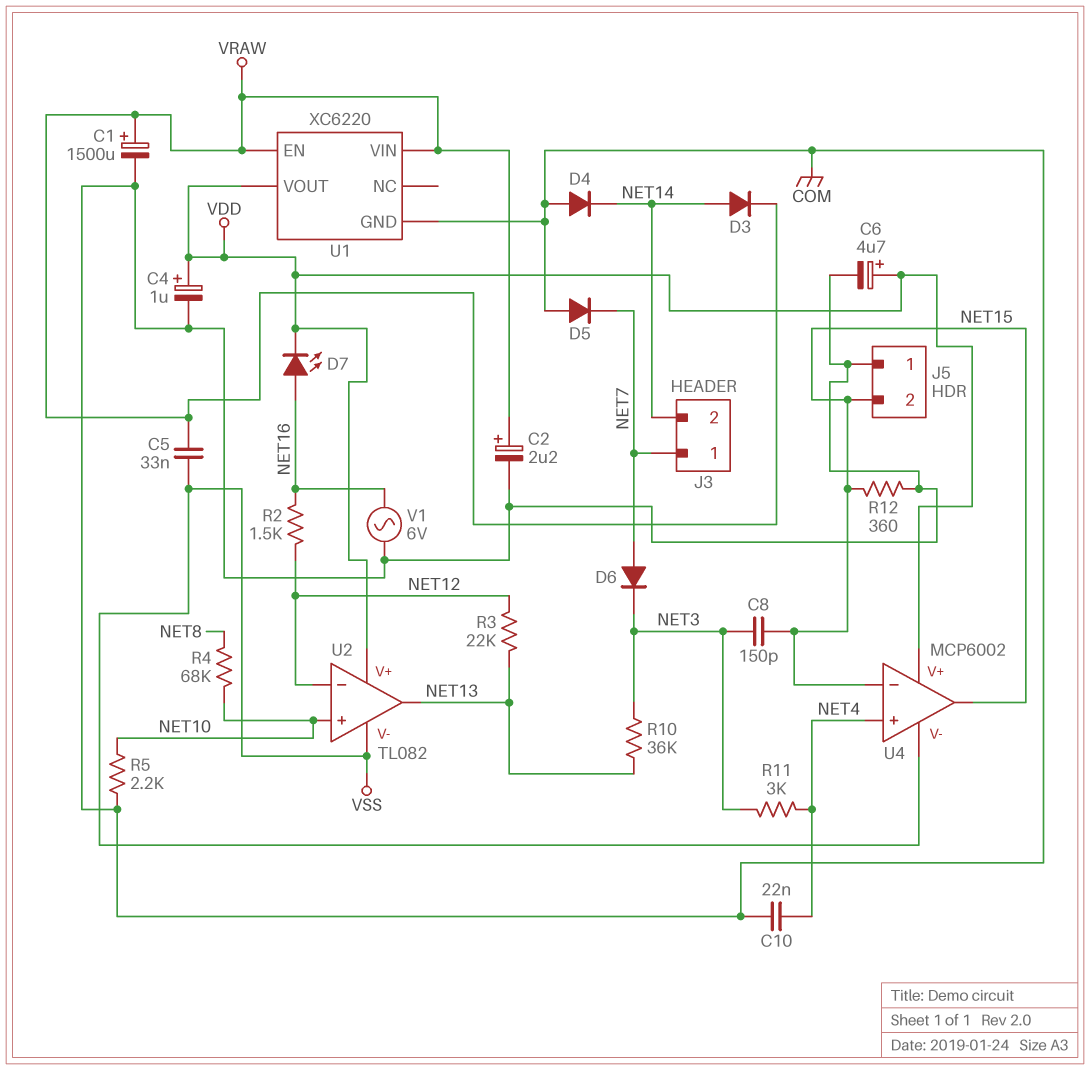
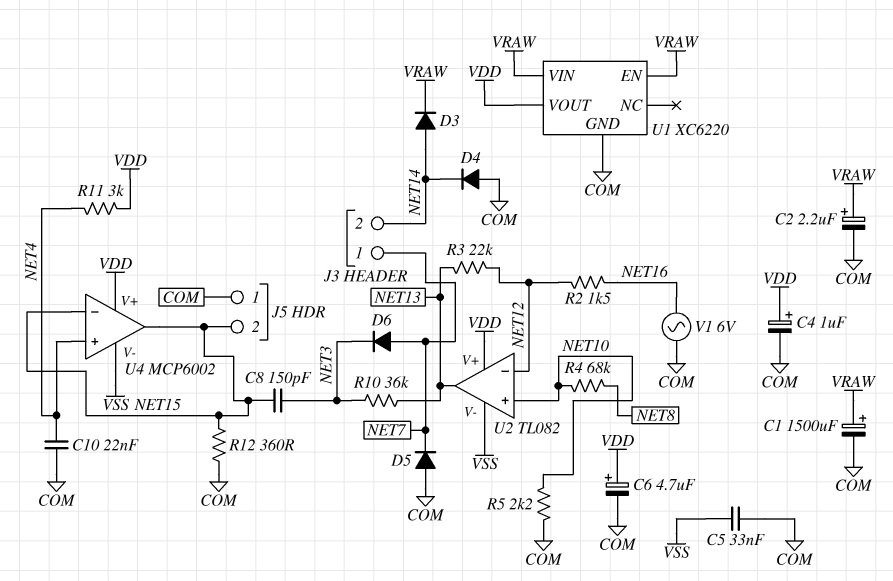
C5: 33nF (VRAW, VSS) -> 33nF (COM, VSS)
D7: LED (A NET16, K VDD) -> none
R11: 3k (NET3, NET4) -> 3k (NET4, VDD)

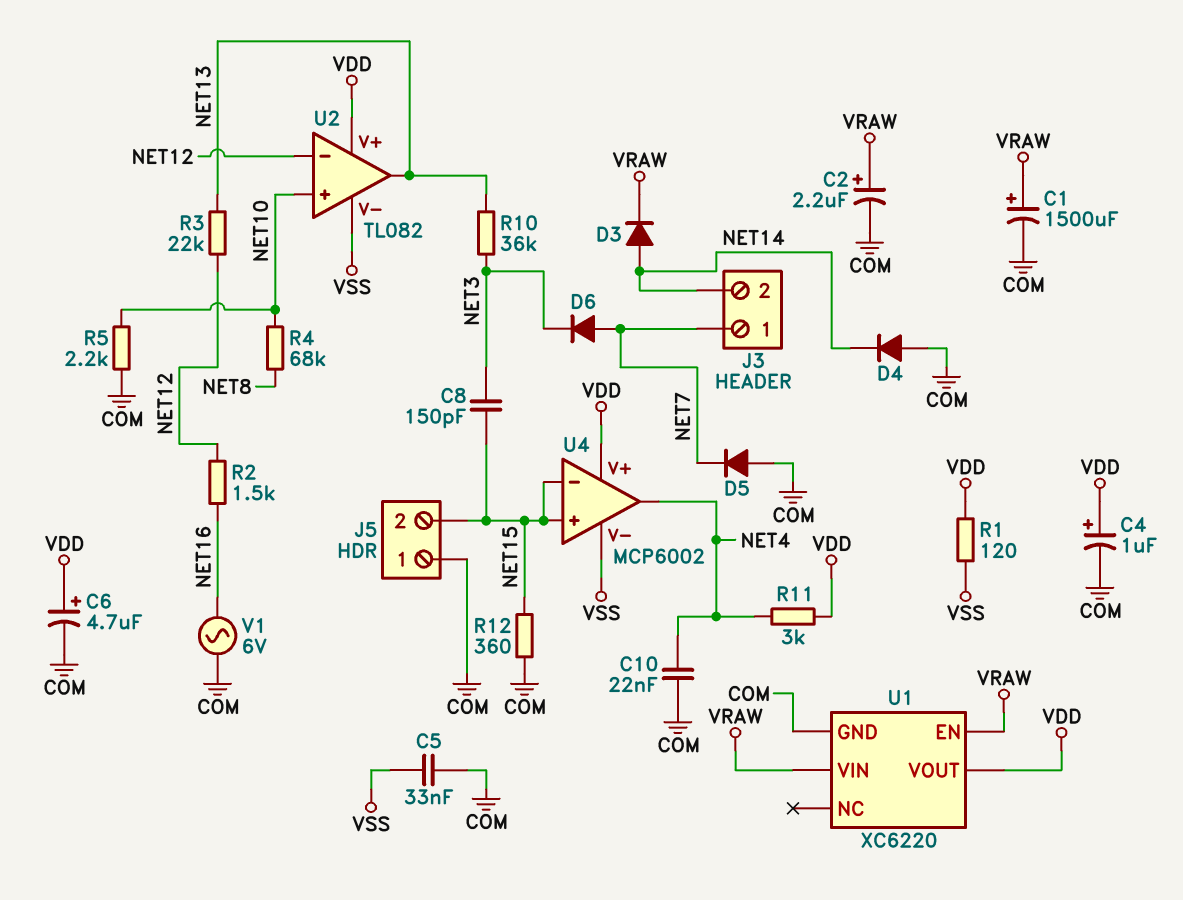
R1: none -> 120 (VDD, VSS)
U4 pin in+: NET4 -> NET15
U4 pin out: NET15 -> NET4

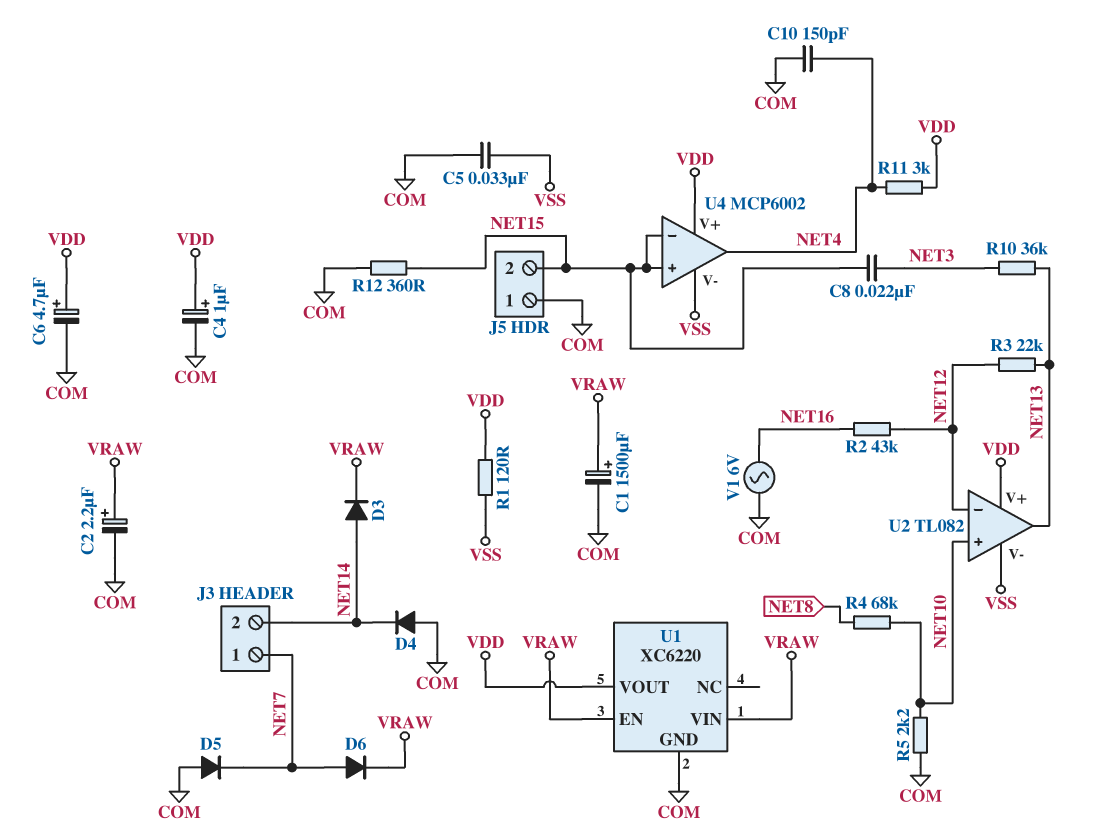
C8: 150pF (NET3, NET15) -> 22nF (NET3, NET15)
C10: 22nF (COM, NET4) -> 150pF (COM, NET4)
D6: diode (A NET7, K NET3) -> diode (A NET7, K VRAW)
R2: 1.5k (NET12, NET16) -> 43k (NET12, NET16)

